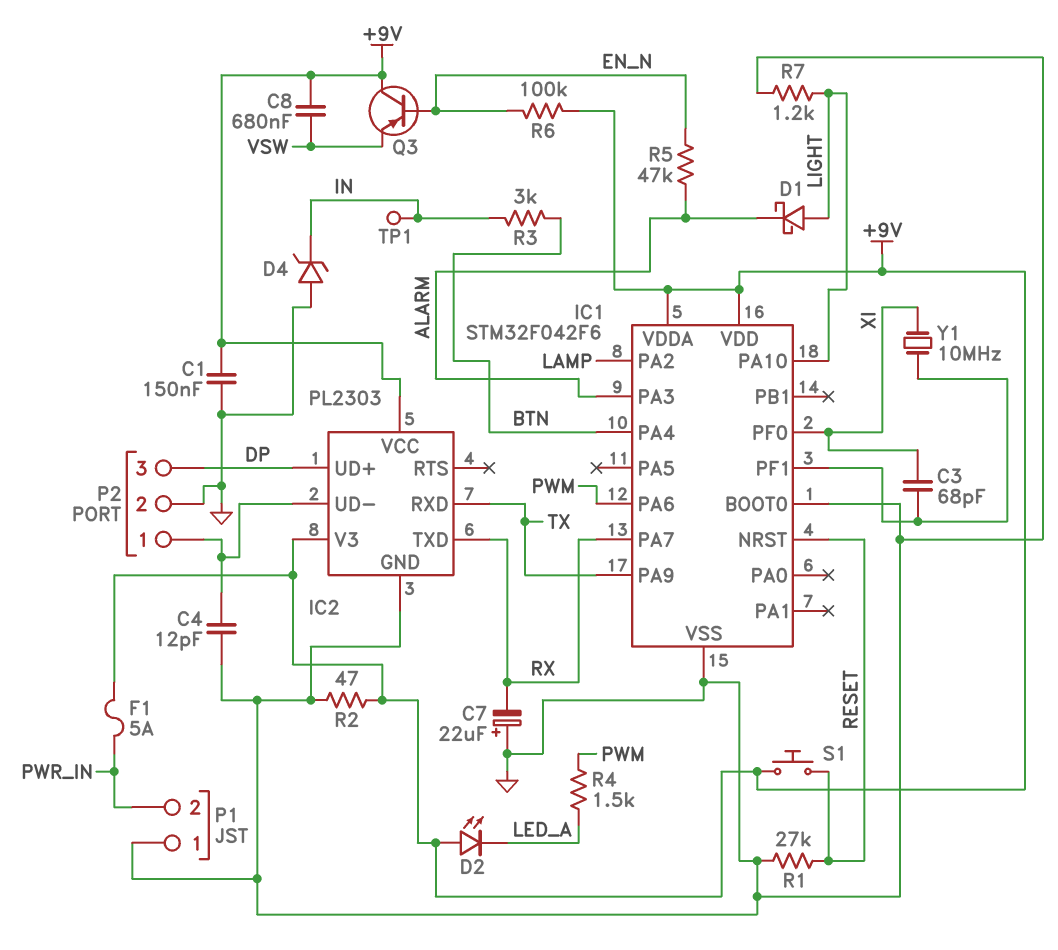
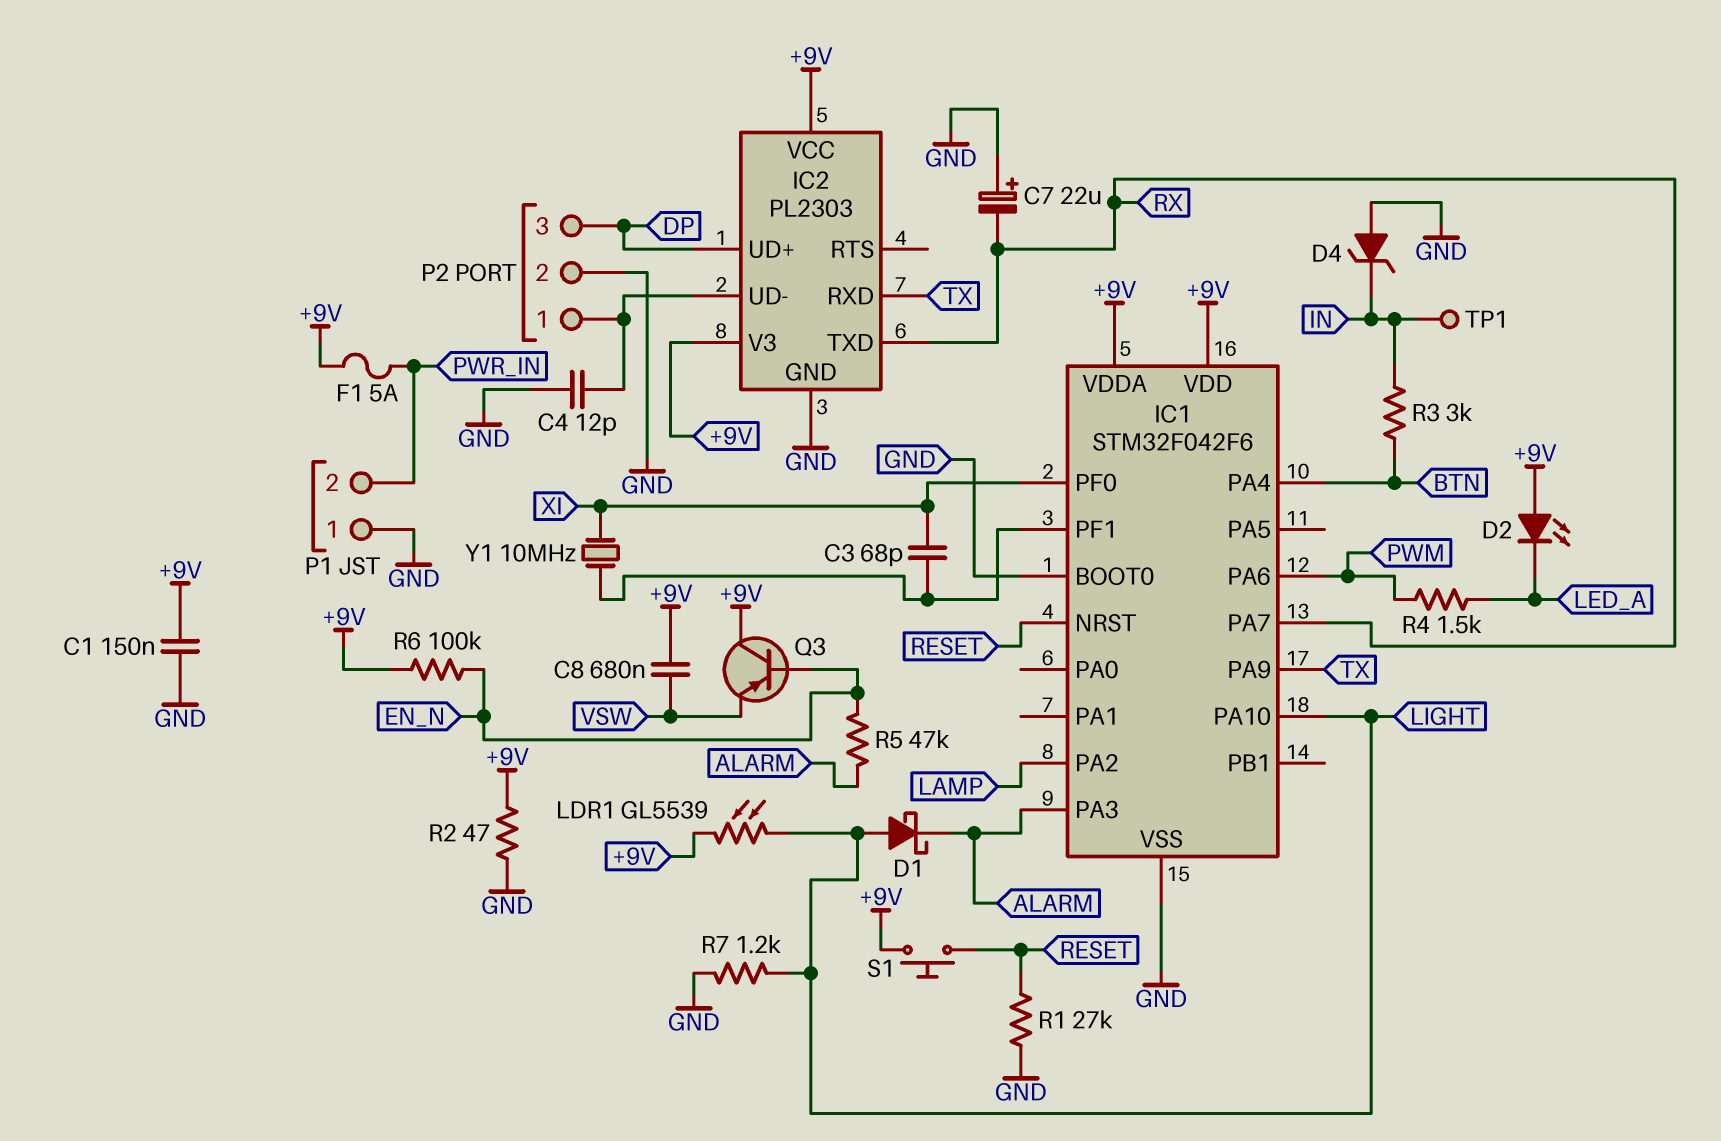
LDR1: none -> GL5539 (+9V, LIGHT)

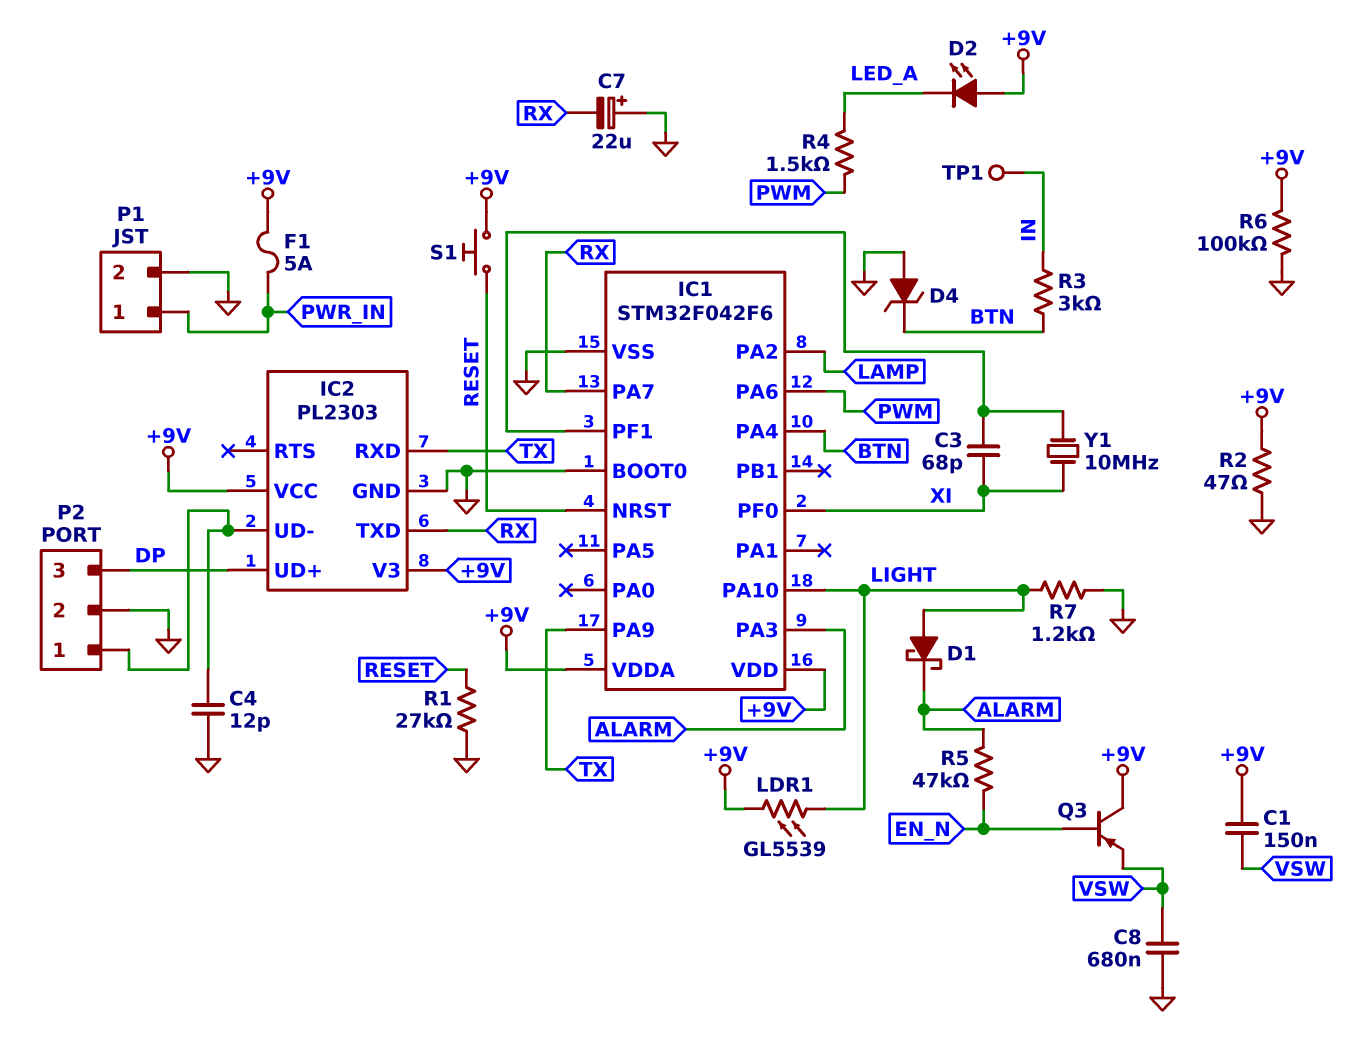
C1: 150nF (+9V, GND) -> 150nF (+9V, VSW)
C8: 680nF (+9V, VSW) -> 680nF (GND, VSW)
D4: zener (A GND, K IN) -> zener (A GND, K BTN)
P1 pin 1: GND -> PWR_IN
P1 pin 2: PWR_IN -> GND
R6: 100k (+9V, EN_N) -> 100k (+9V, GND)

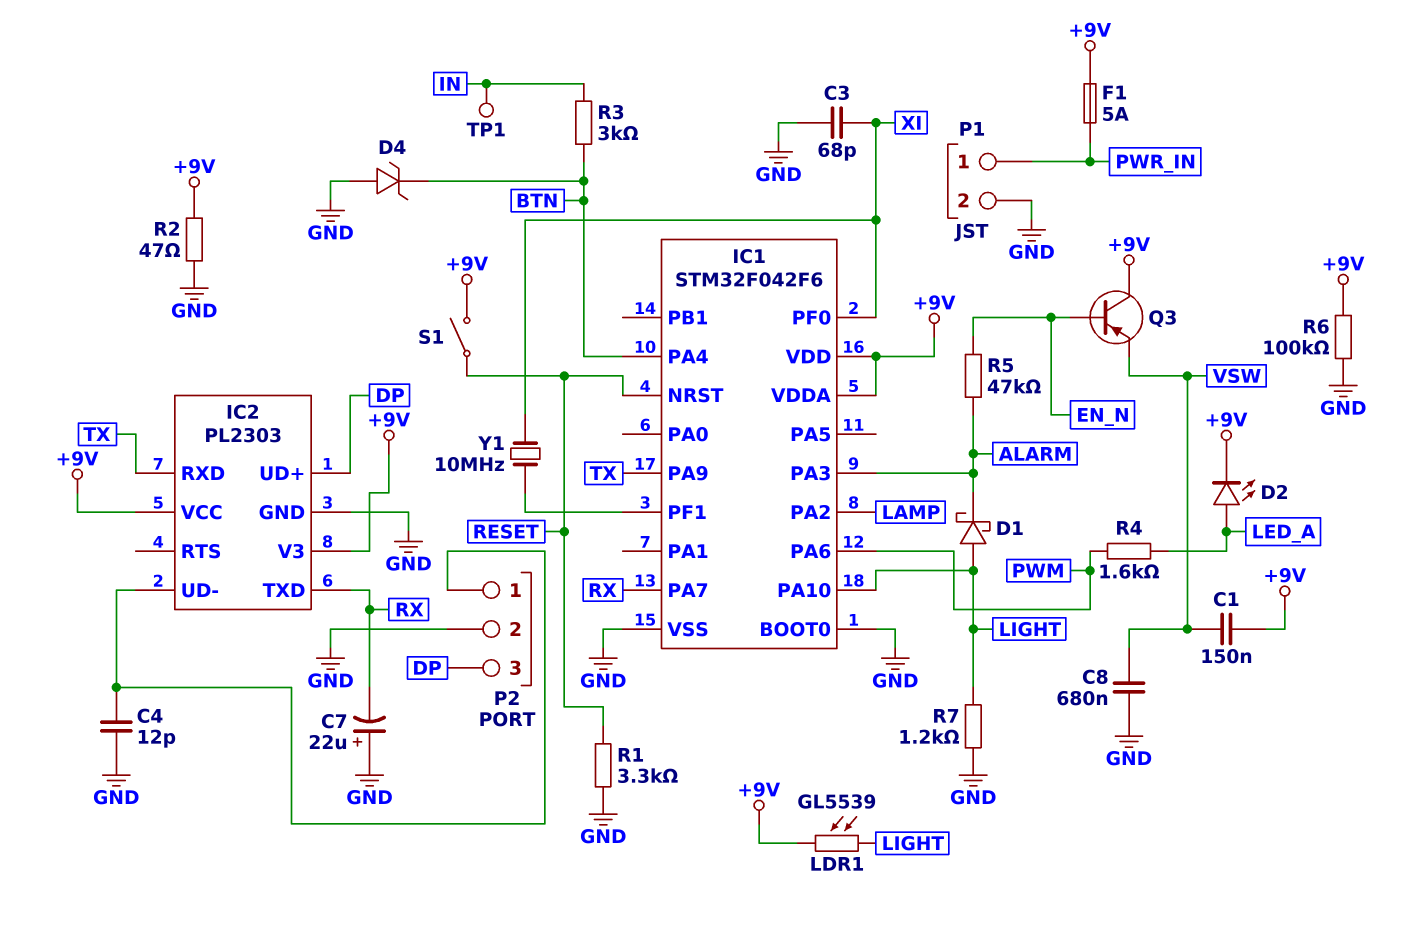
C3: 68pF (IC1/PF1, XI) -> 68pF (GND, XI)
D2: LED (A +9V, K LED_A) -> LED (A LED_A, K +9V)
R1: 27k (GND, RESET) -> 3.3k (GND, RESET)
R4: 1.5k (LED_A, PWM) -> 1.6k (LED_A, PWM)
S1: button (+9V, RESET) -> switch (+9V, RESET)

